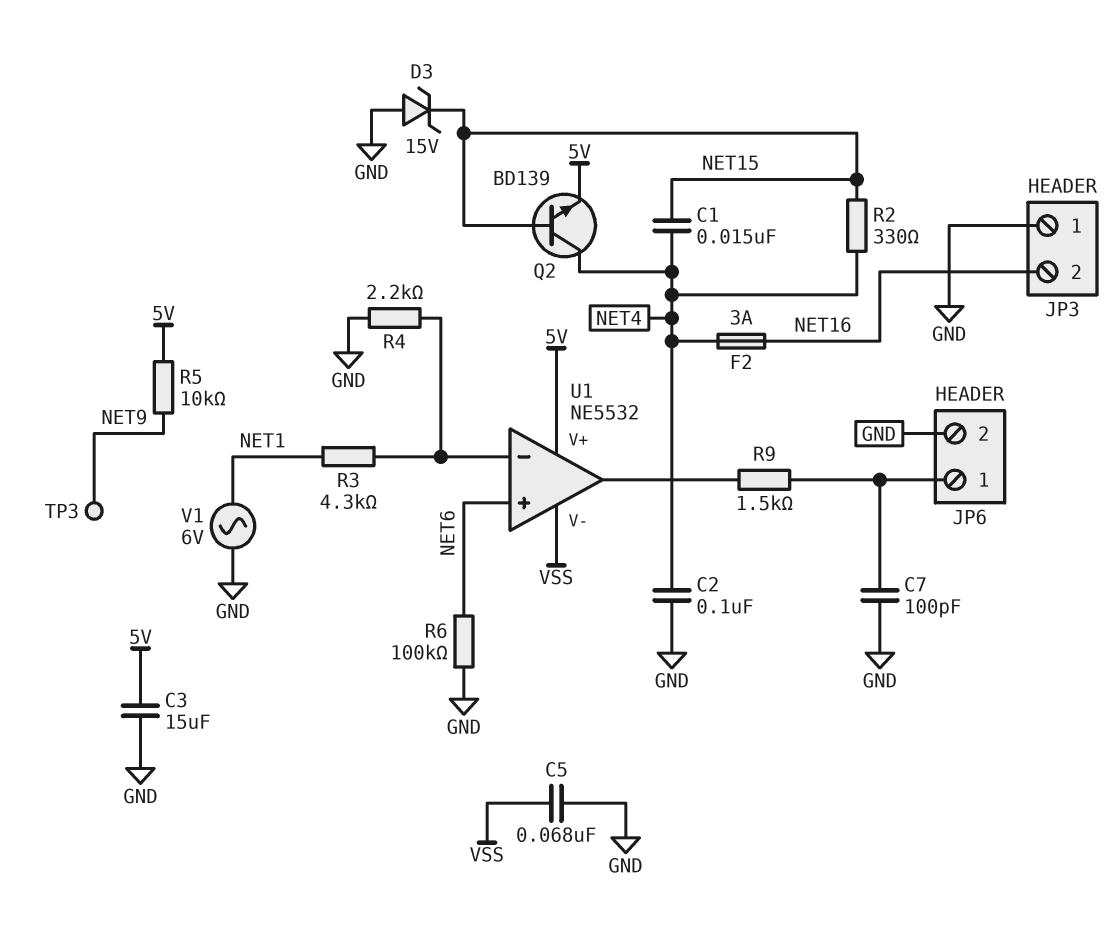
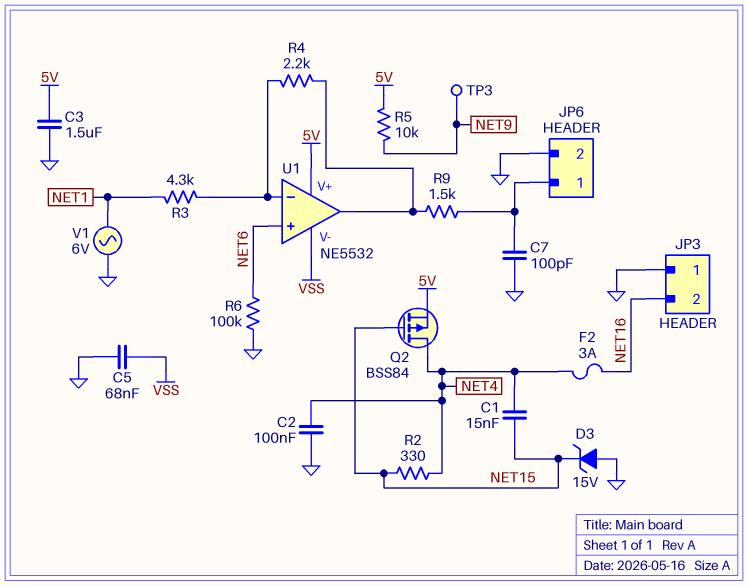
C3: 15uF (5V, GND) -> 1.5uF (5V, GND)
Q2: NPN BD139 (B NET15, C NET4, E 5V) -> PMOS BSS84 (G NET15, D NET4, S 5V)
R4: 2.2k (GND, U1/in-) -> 2.2k (U1/in-, U1/out)

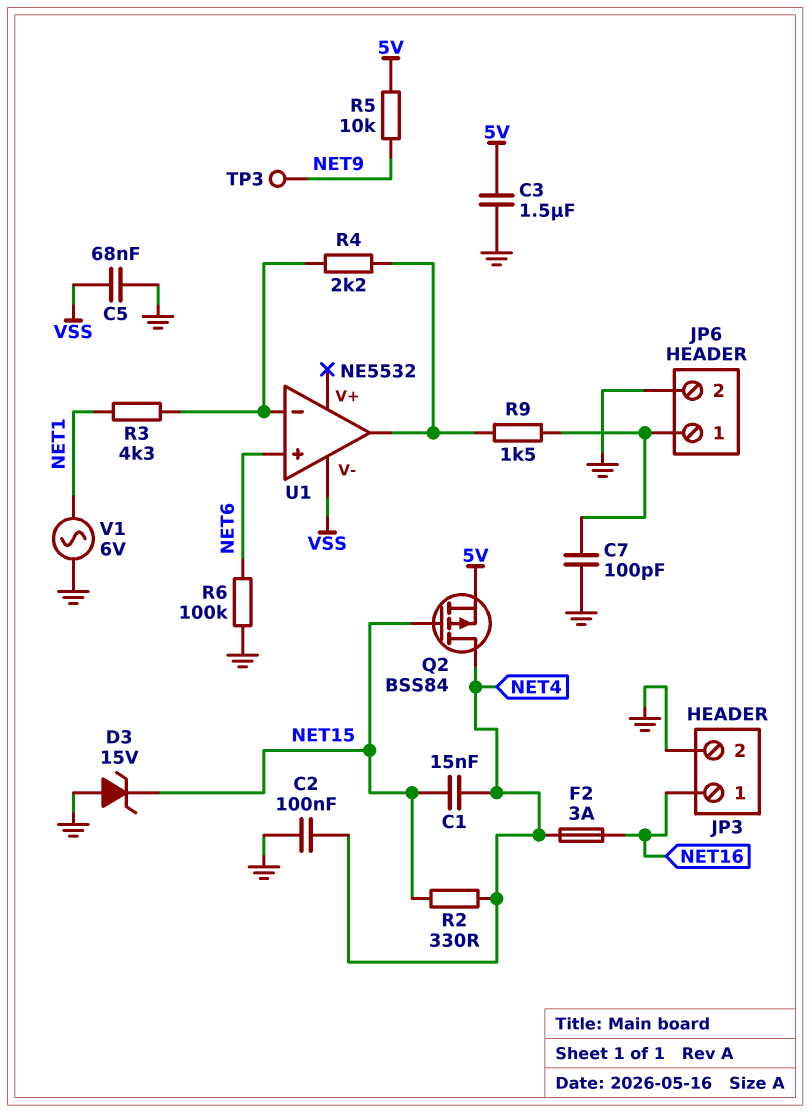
JP3 pin 1: GND -> NET16
JP3 pin 2: NET16 -> GND
U1 pin V+: 5V -> none

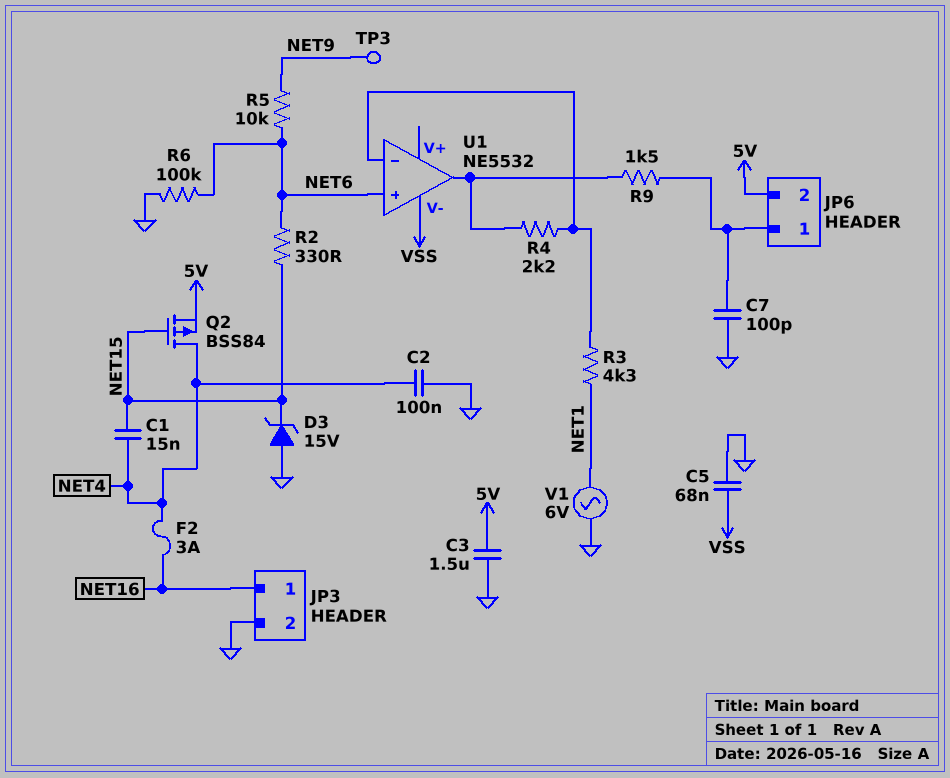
JP6 pin 2: GND -> 5V
R2: 330 (NET4, NET15) -> 330 (NET6, NET15)
R5: 10k (5V, NET9) -> 10k (NET6, NET9)

